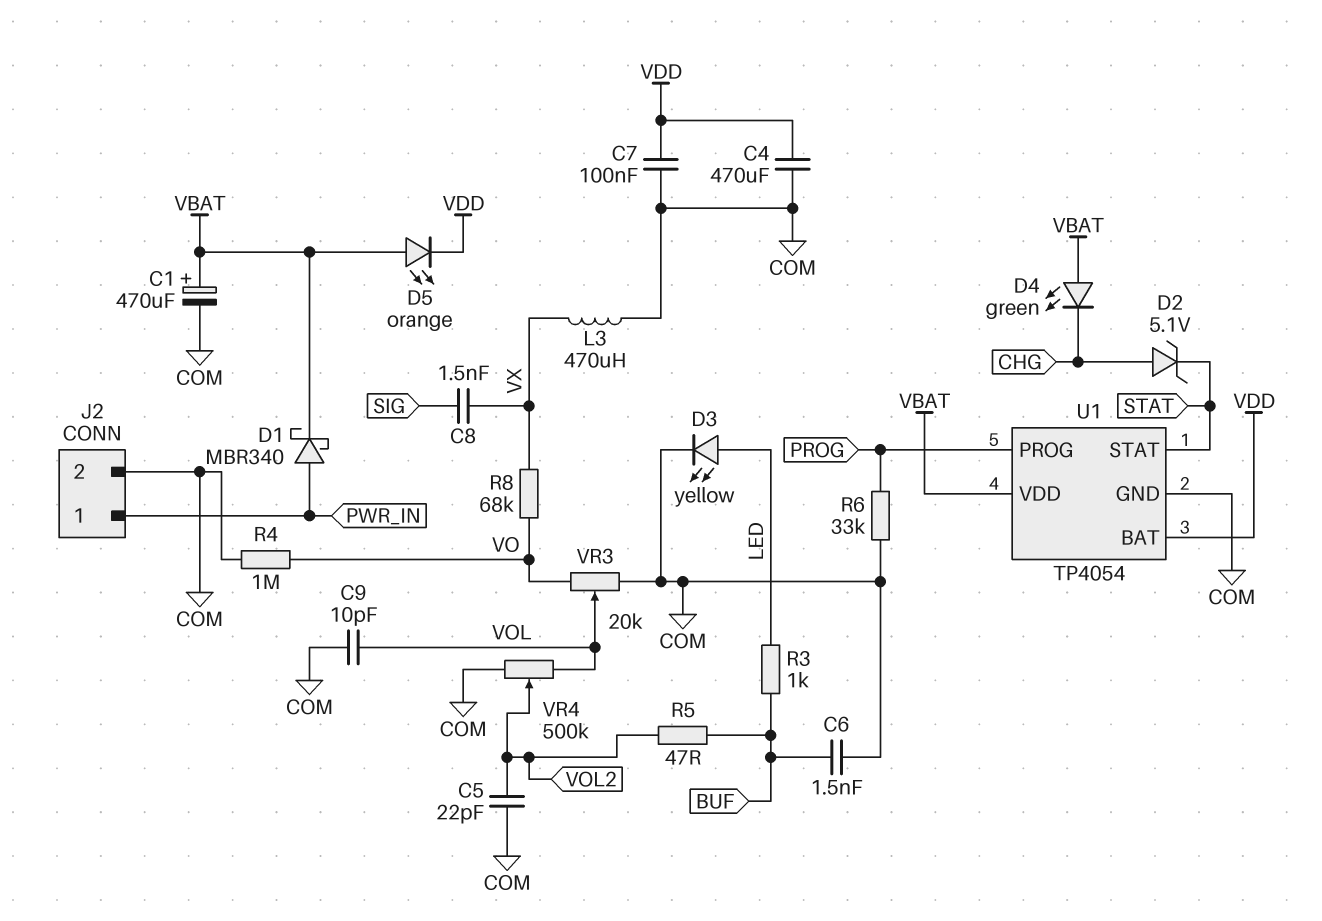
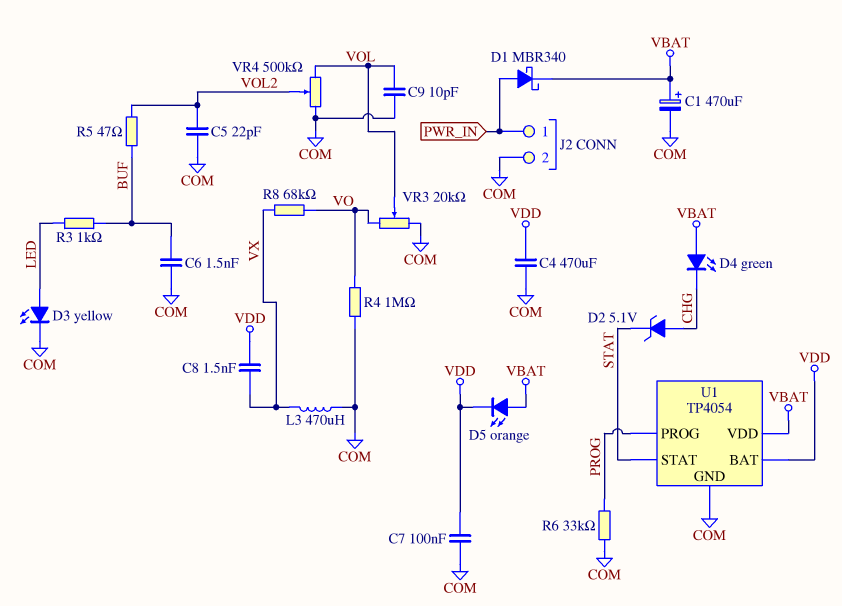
C8: 1.5nF (SIG, VX) -> 1.5nF (VDD, VX)

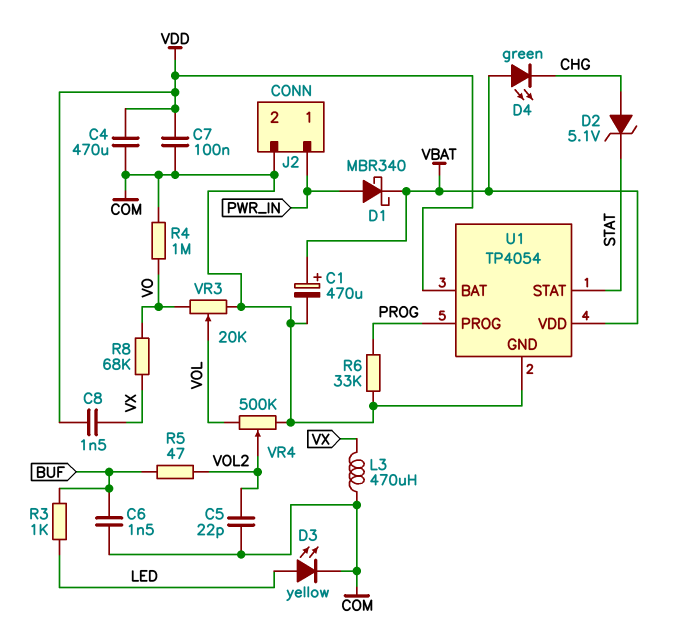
C9: 10pF (COM, VOL) -> none
D5: LED orange (A VBAT, K VDD) -> none

